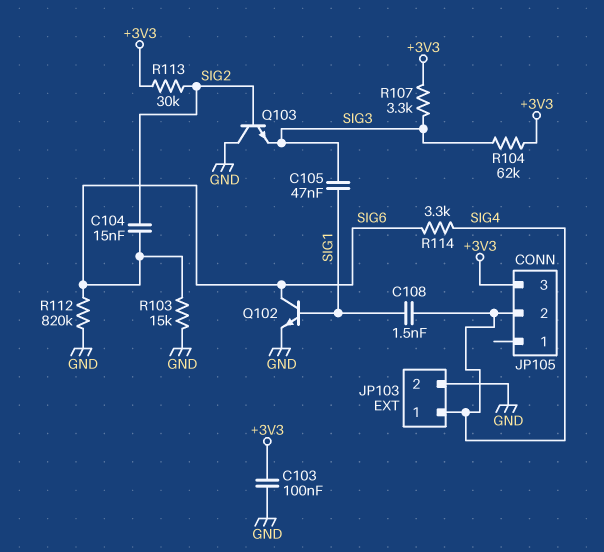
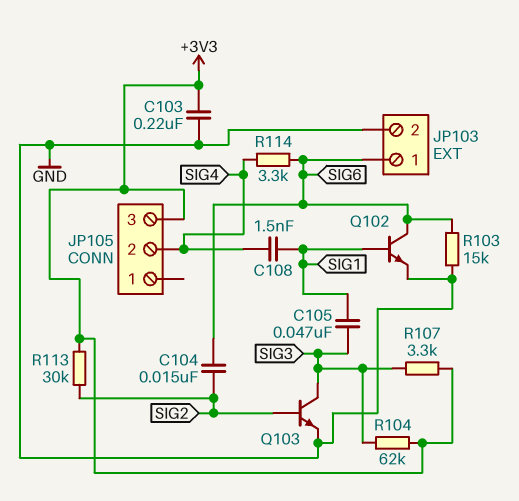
C103: 100nF (+3V3, GND) -> 220nF (+3V3, GND)
JP103 pin 1: SIG4 -> SIG6
Q103: NPN (B SIG2, C GND, E SIG3) -> NPN (B SIG2, C SIG3, E GND)
R112: 820k (GND, SIG6) -> none

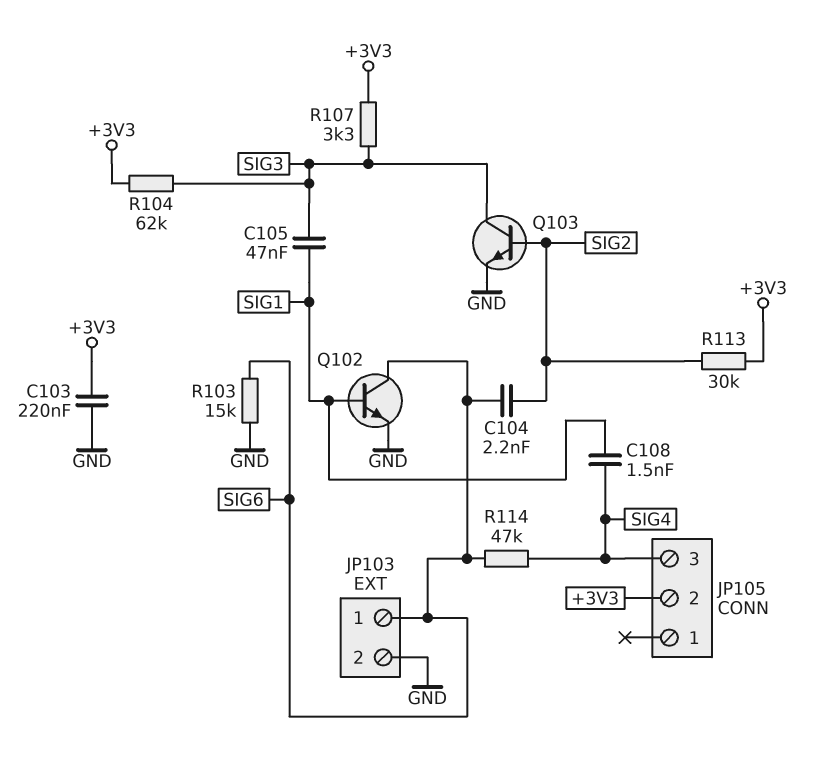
C104: 15nF (SIG2, SIG6) -> 2.2nF (SIG2, SIG6)
JP105 pin 2: SIG4 -> +3V3
JP105 pin 3: +3V3 -> SIG4
R114: 3.3k (SIG4, SIG6) -> 47k (SIG4, SIG6)

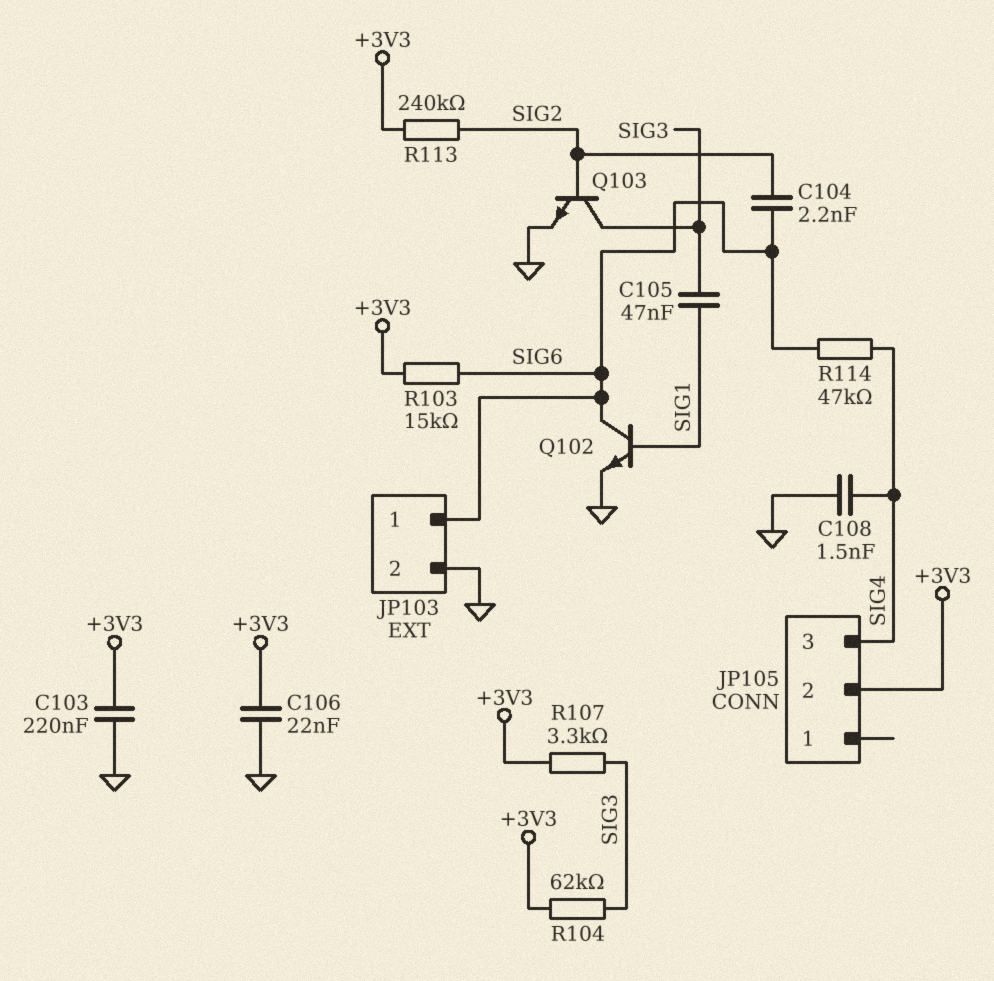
C106: none -> 22nF (+3V3, GND)
C108: 1.5nF (SIG1, SIG4) -> 1.5nF (GND, SIG4)
R103: 15k (GND, SIG6) -> 15k (+3V3, SIG6)
R113: 30k (+3V3, SIG2) -> 240k (+3V3, SIG2)

